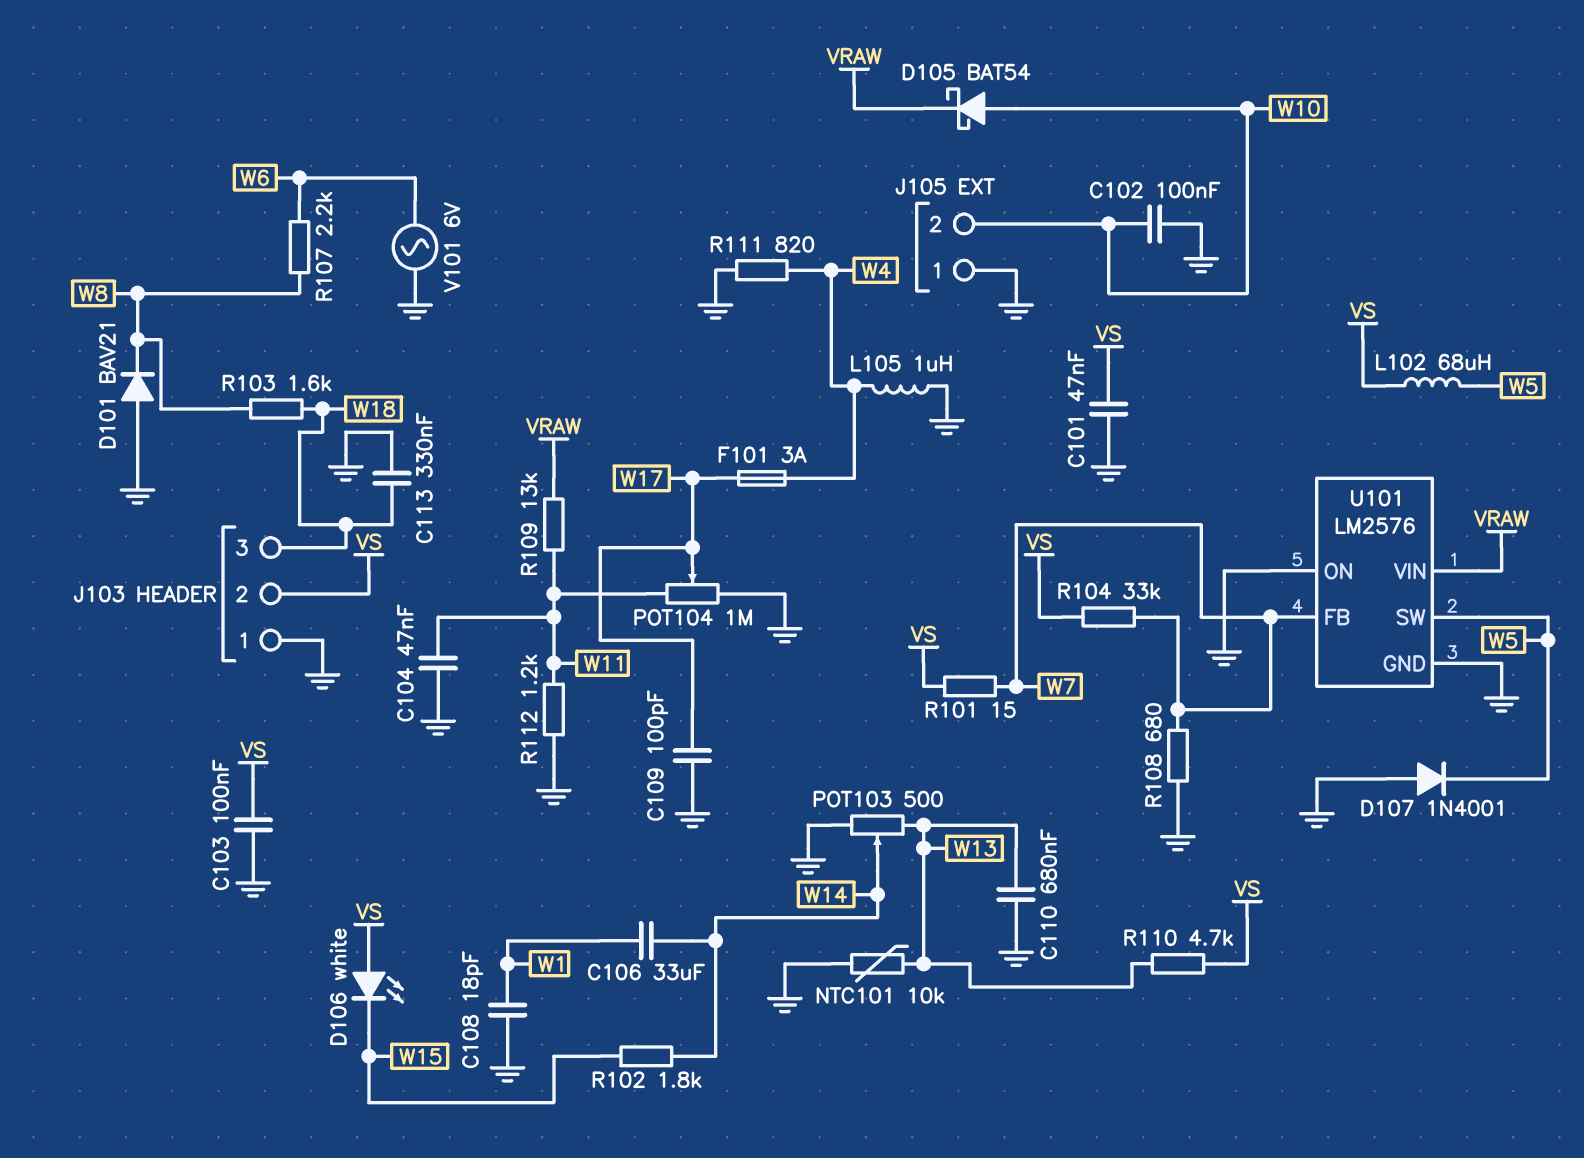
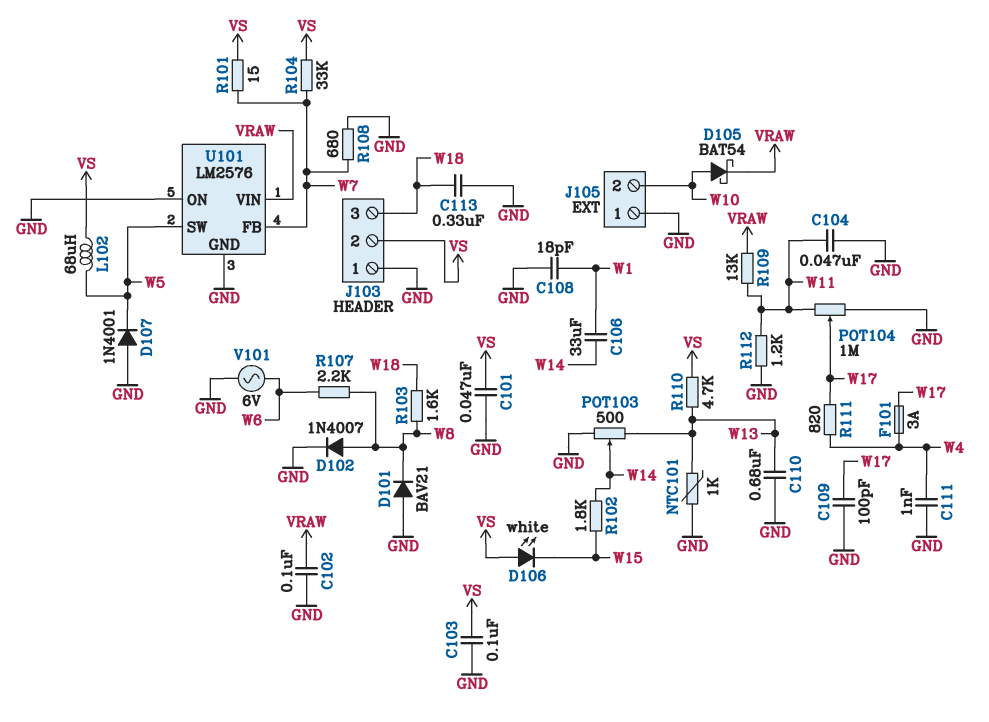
C102: 100nF (GND, W10) -> 100nF (GND, VRAW)
C111: none -> 1nF (GND, W4)
D102: none -> diode 1N4007 (A W8, K GND)
L105: 1uH (GND, W4) -> none
NTC101: 10k (GND, W13) -> 1k (GND, W13)
R111: 820 (GND, W4) -> 820 (W4, W17)

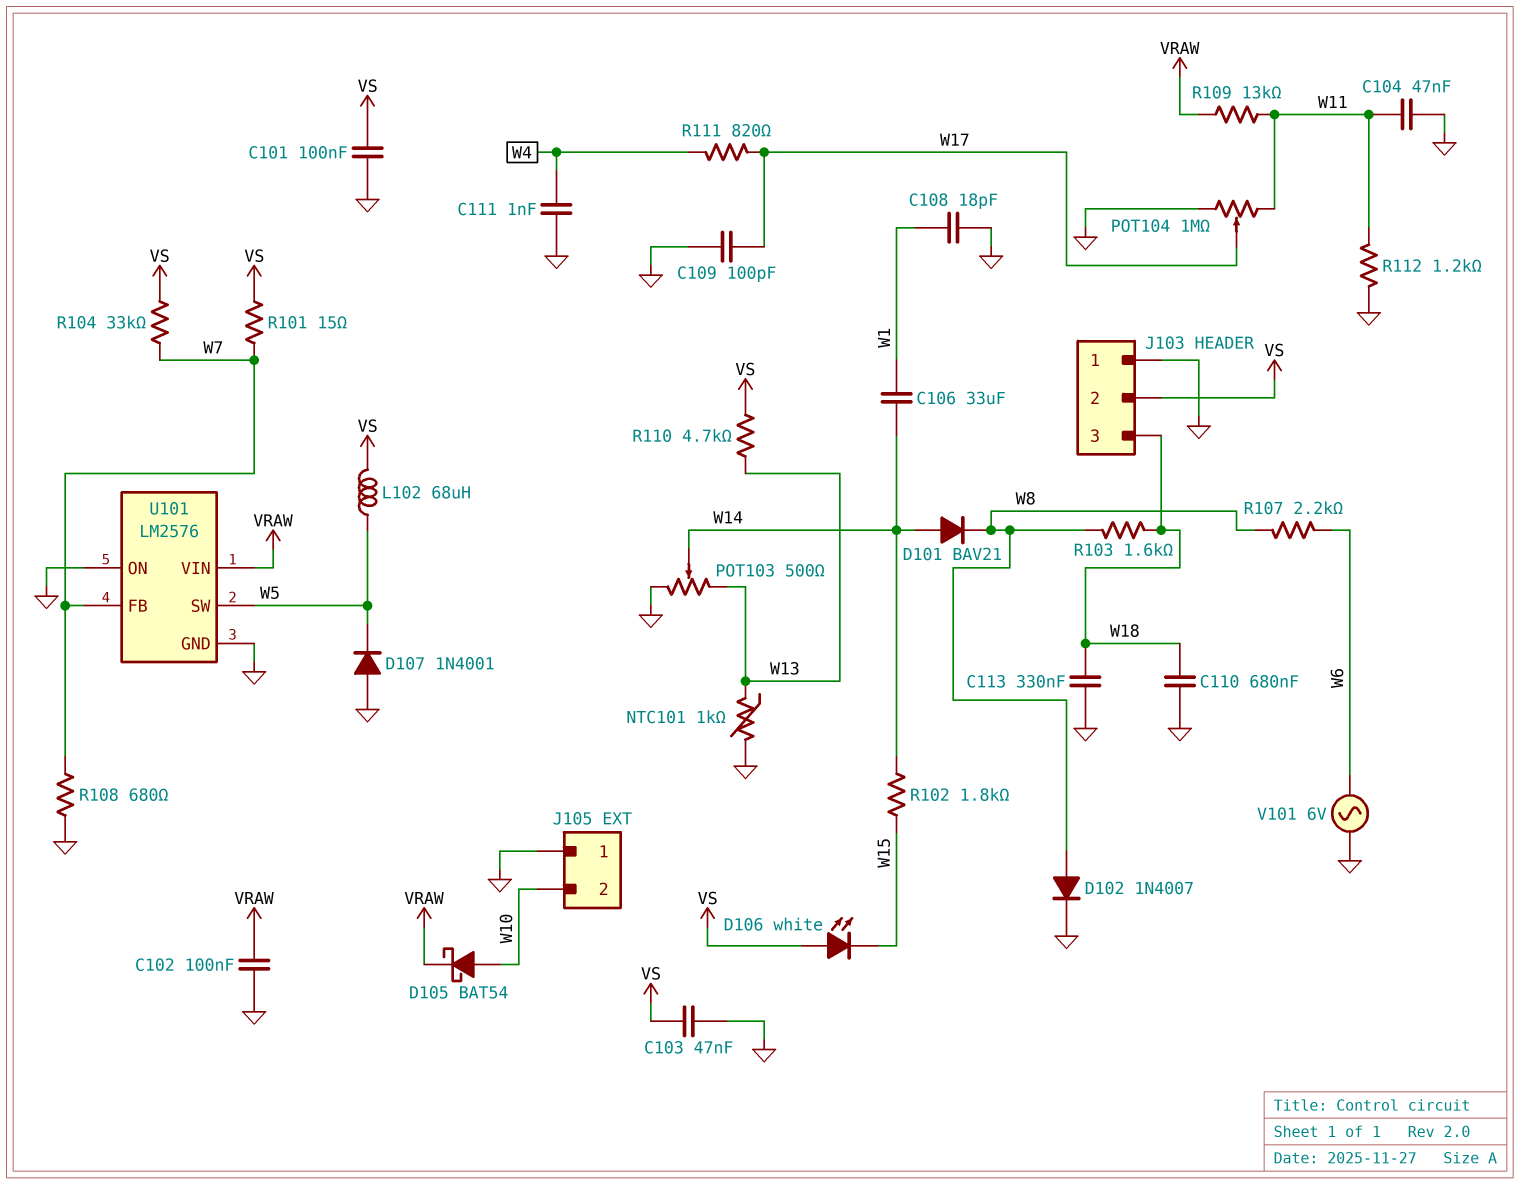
C101: 47nF (GND, VS) -> 100nF (GND, VS)
C103: 100nF (GND, VS) -> 47nF (GND, VS)
C110: 680nF (GND, W13) -> 680nF (GND, W18)
D101: diode BAV21 (A GND, K W8) -> diode BAV21 (A W14, K W8)
F101: 3A (W4, W17) -> none

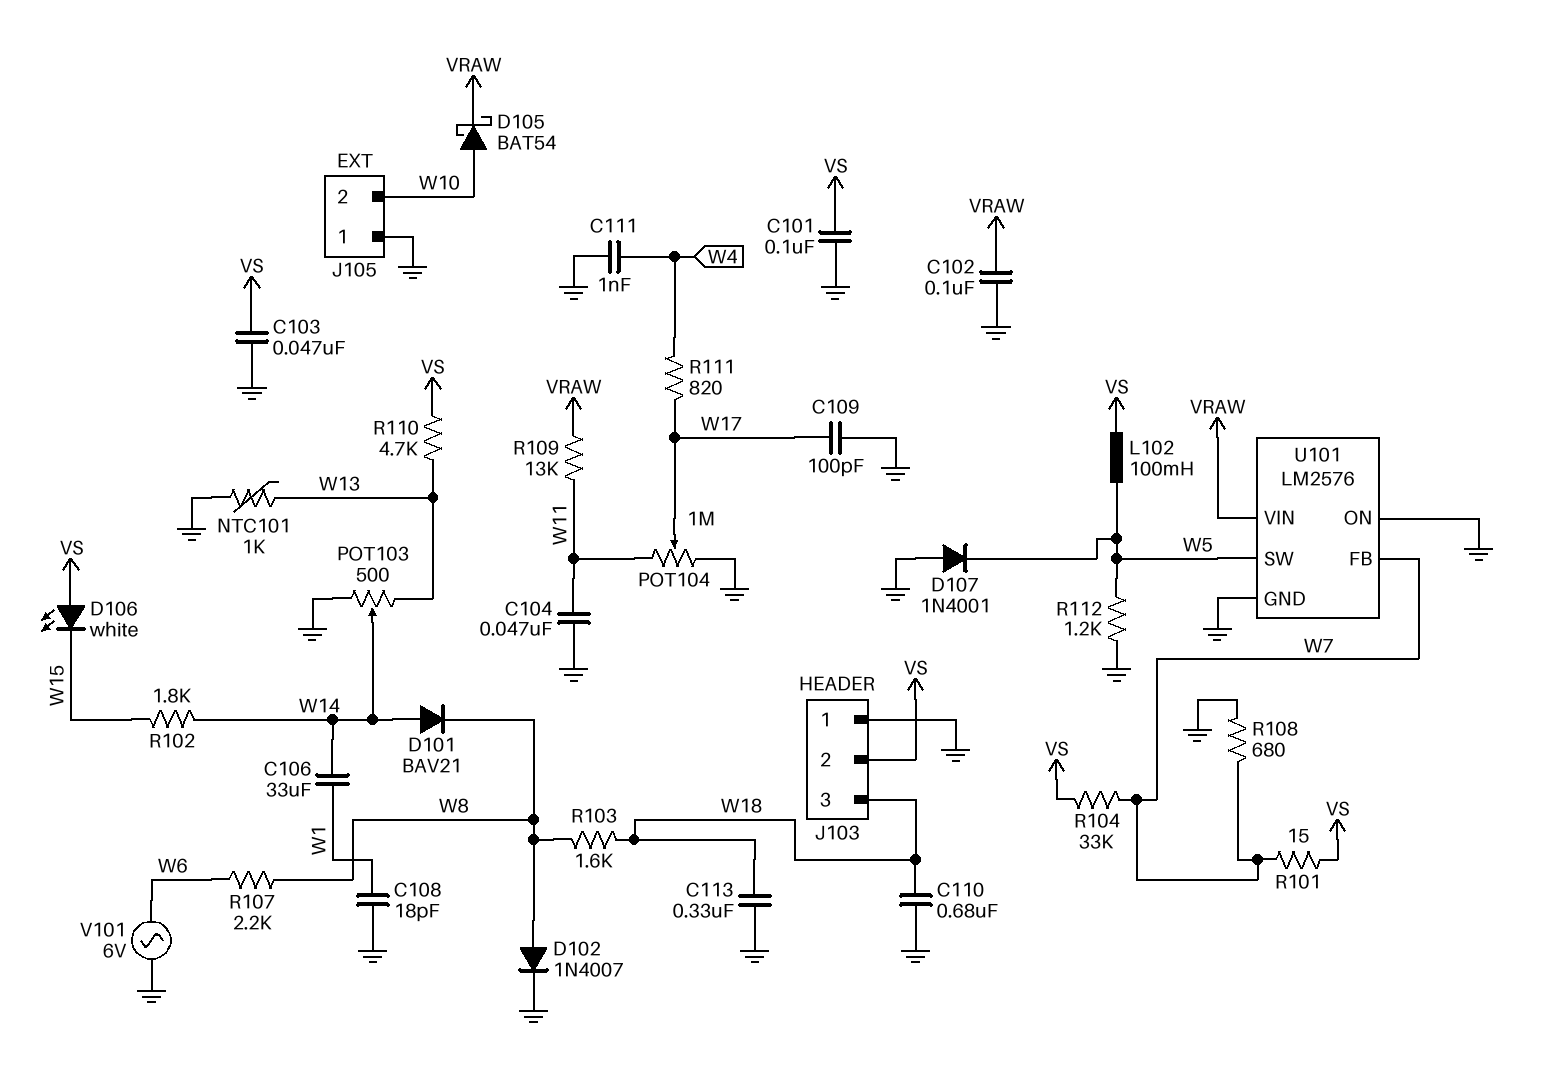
L102: 68uH (VS, W5) -> 100mH (VS, W5)
R112: 1.2k (GND, W11) -> 1.2k (GND, W5)

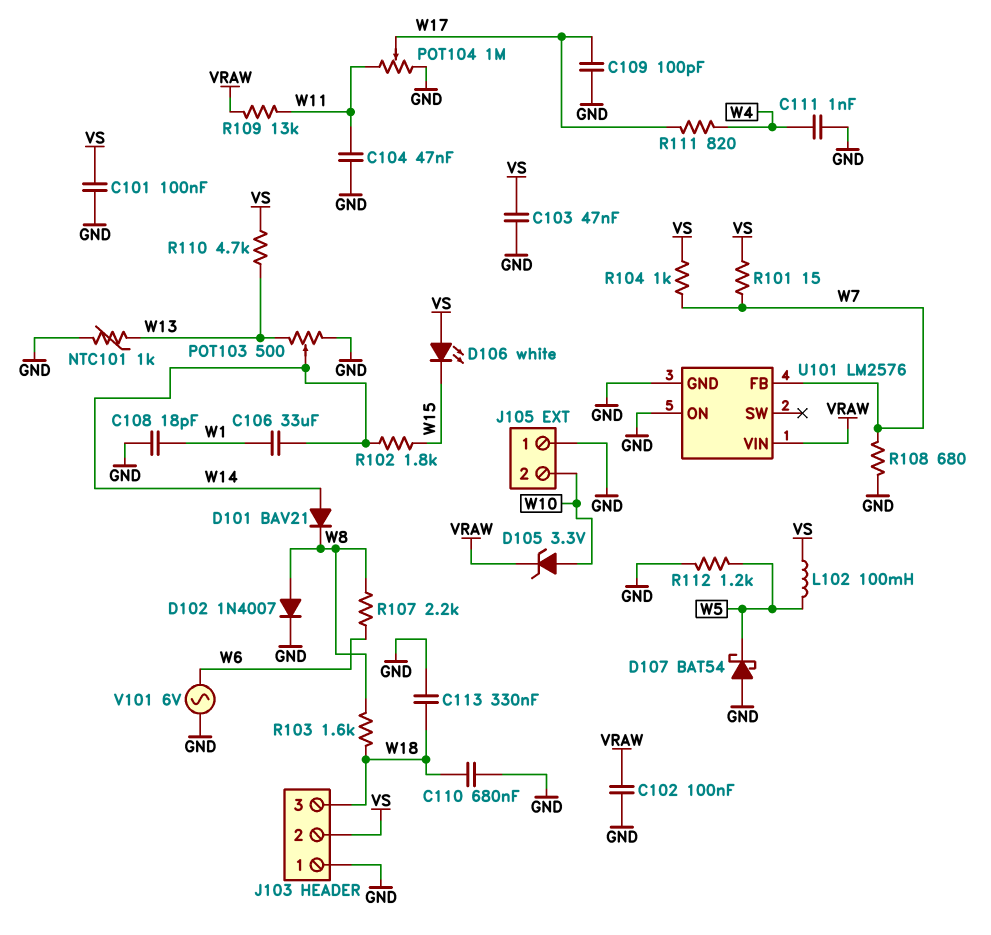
D105: schottky BAT54 (A W10, K VRAW) -> zener 3.3V (A W10, K VRAW)
D107: diode 1N4001 (A GND, K W5) -> schottky BAT54 (A GND, K W5)
R104: 33k (VS, W7) -> 1k (VS, W7)
U101 pin SW: W5 -> none

